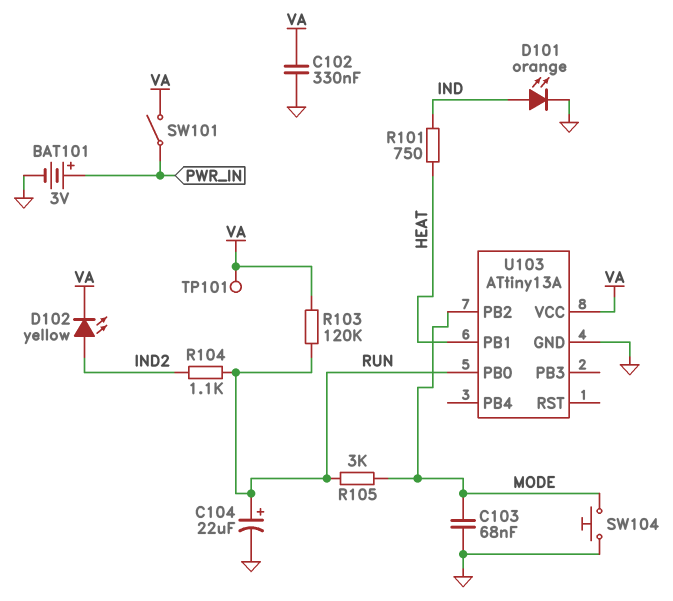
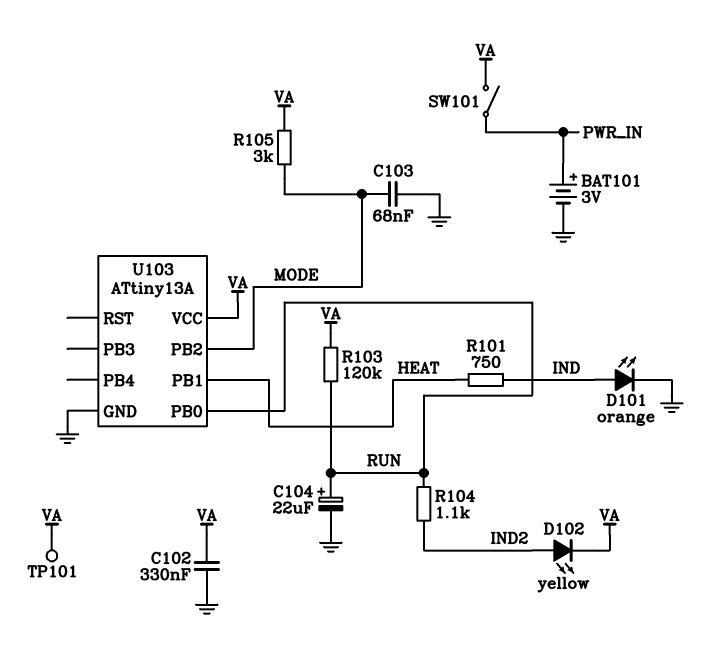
R105: 3k (MODE, RUN) -> 3k (MODE, VA)
SW104: button (GND, MODE) -> none

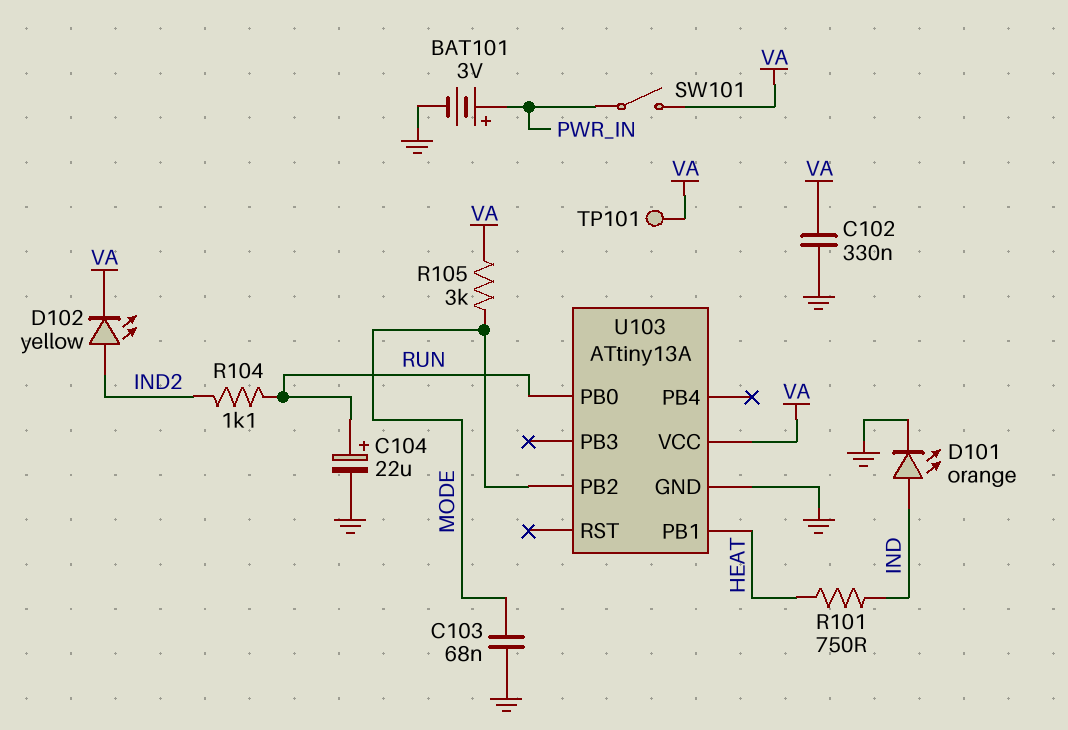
R103: 120k (RUN, VA) -> none

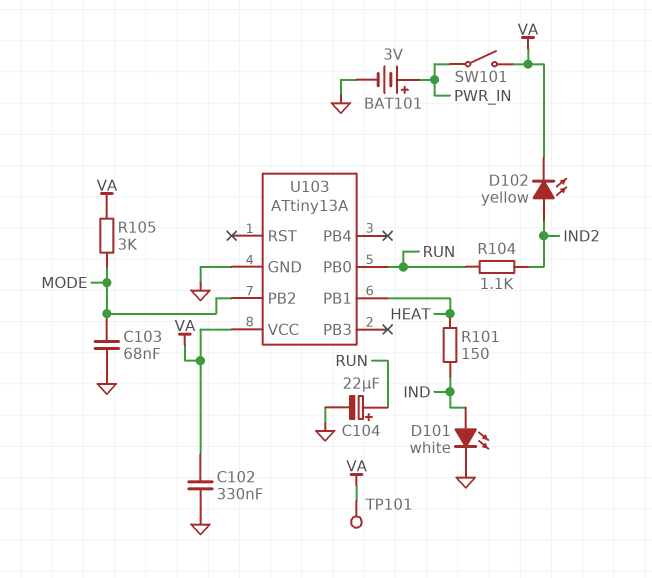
D101: LED orange (A IND, K GND) -> LED white (A IND, K GND)
R101: 750 (HEAT, IND) -> 150 (HEAT, IND)

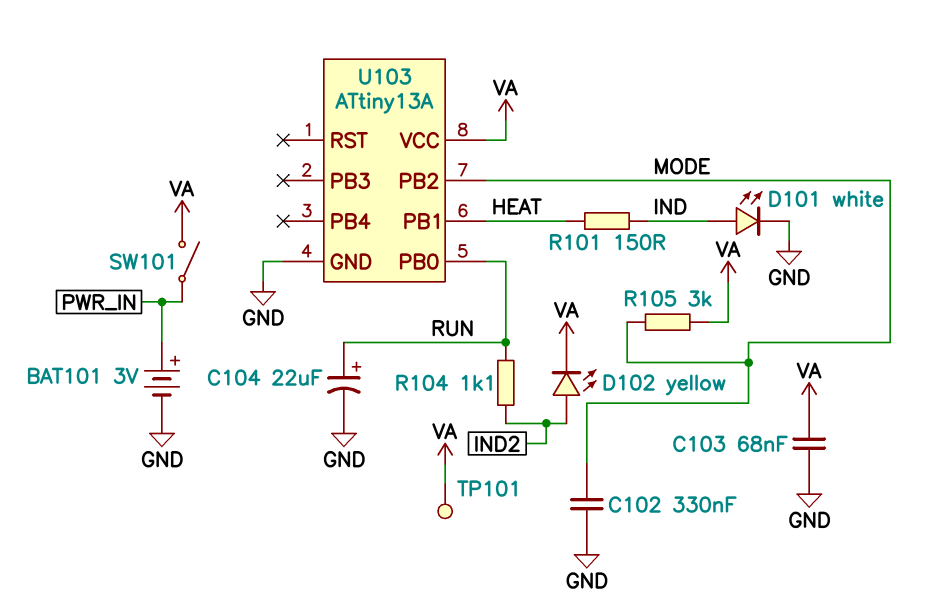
C102: 330nF (GND, VA) -> 330nF (GND, MODE)
C103: 68nF (GND, MODE) -> 68nF (GND, VA)

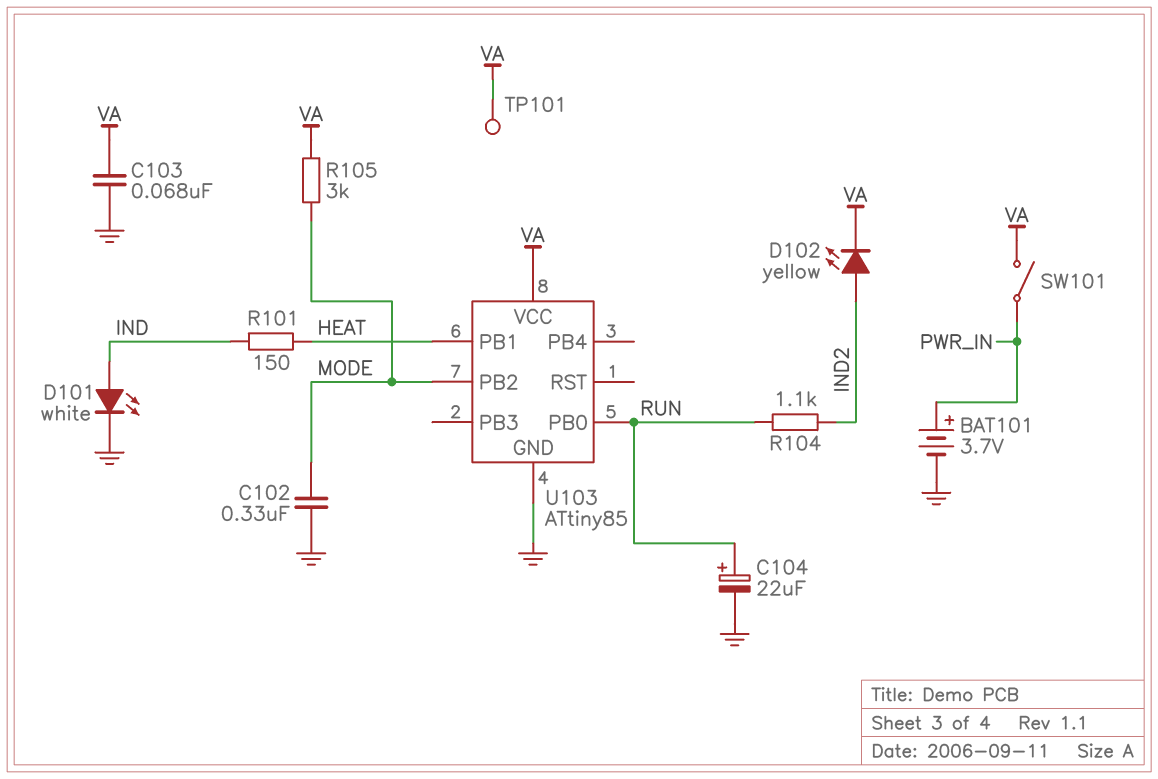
BAT101: 3V (plus PWR_IN, minus GND) -> 3.7V (plus PWR_IN, minus GND)
U103: ATtiny13A -> ATtiny85

